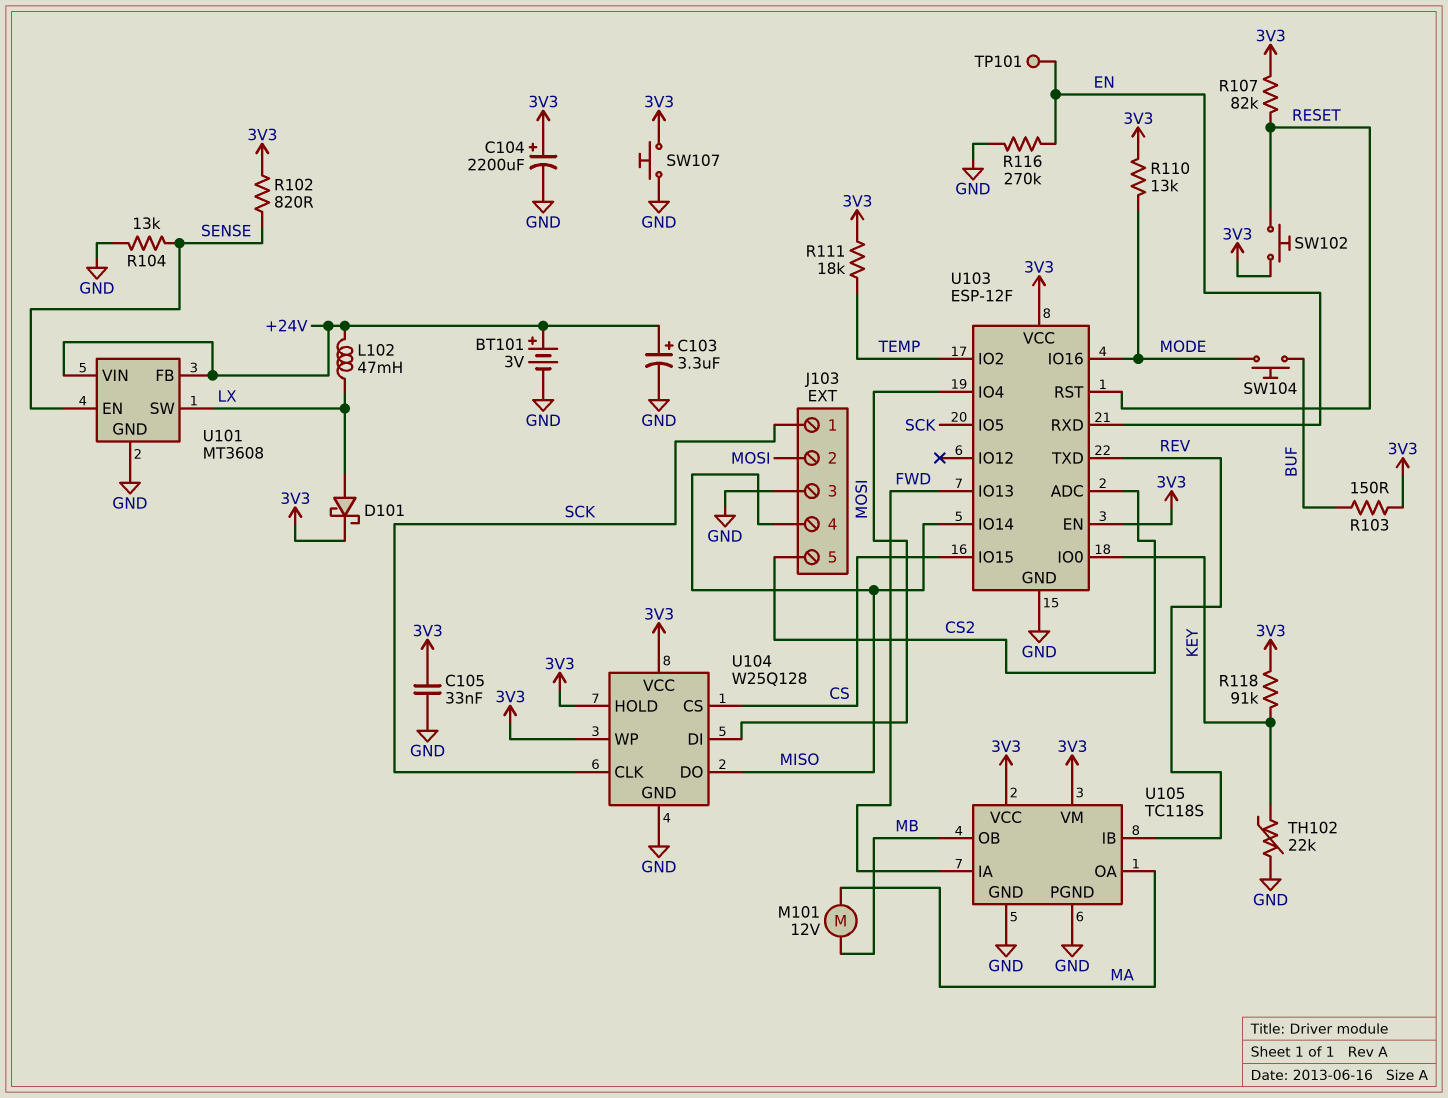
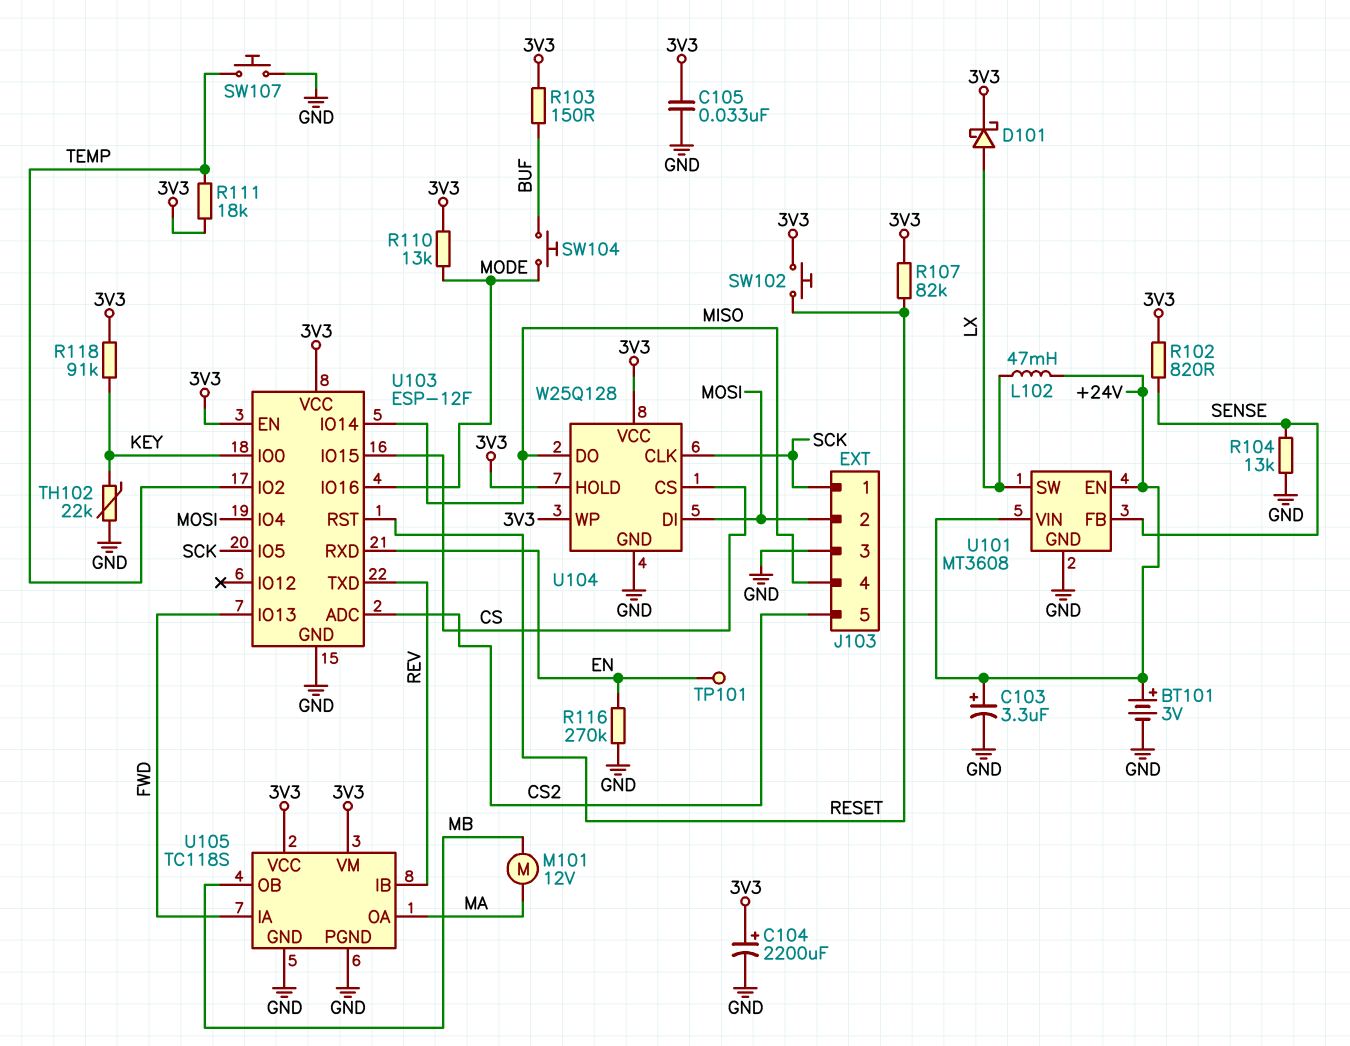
SW107: button (3V3, GND) -> button (GND, TEMP)
U101 pin EN: SENSE -> +24V
U101 pin FB: +24V -> SENSE

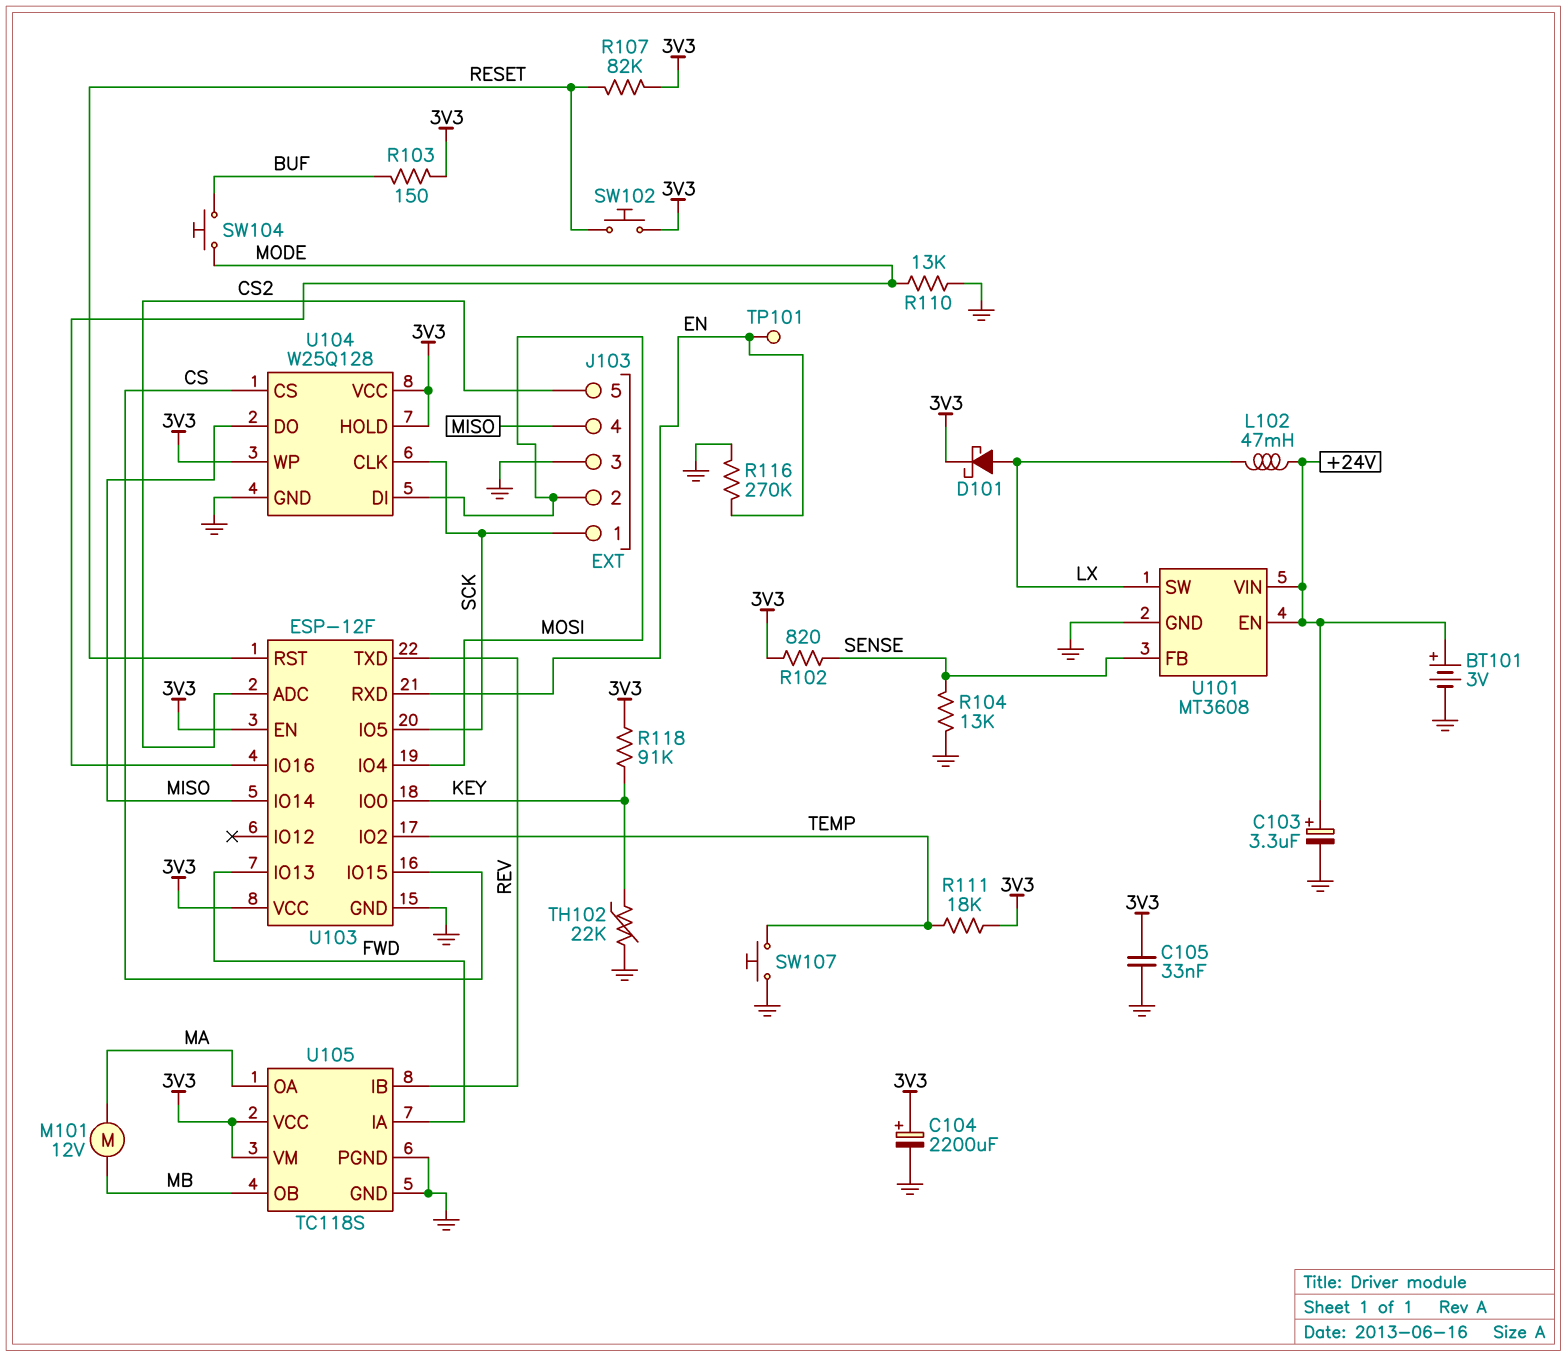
R110: 13k (3V3, MODE) -> 13k (GND, MODE)

